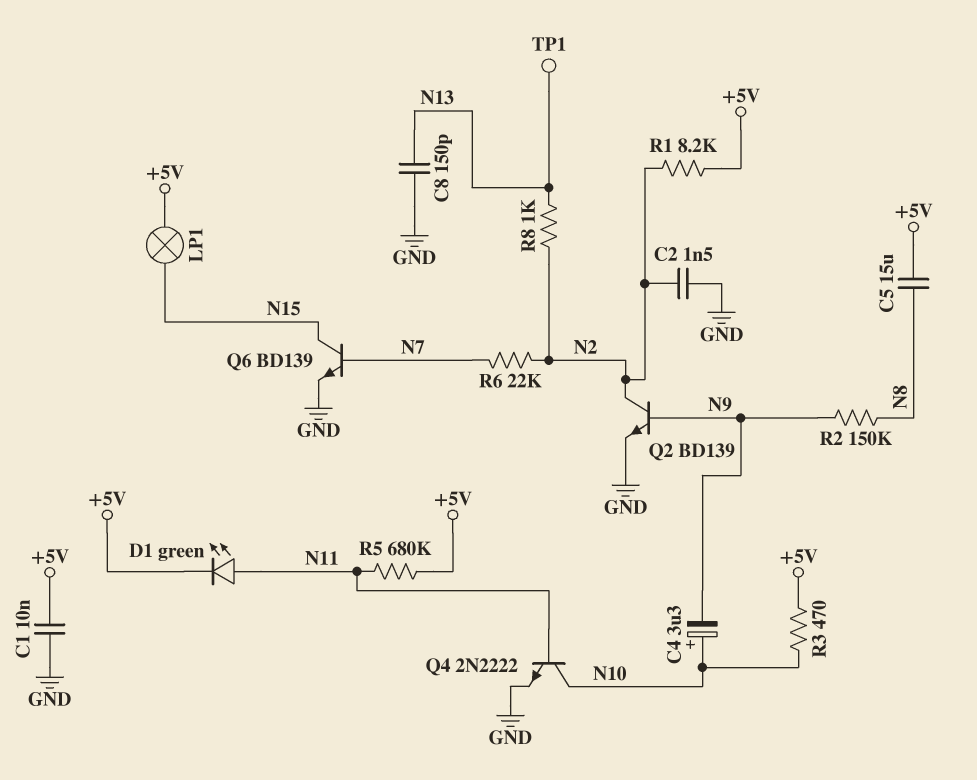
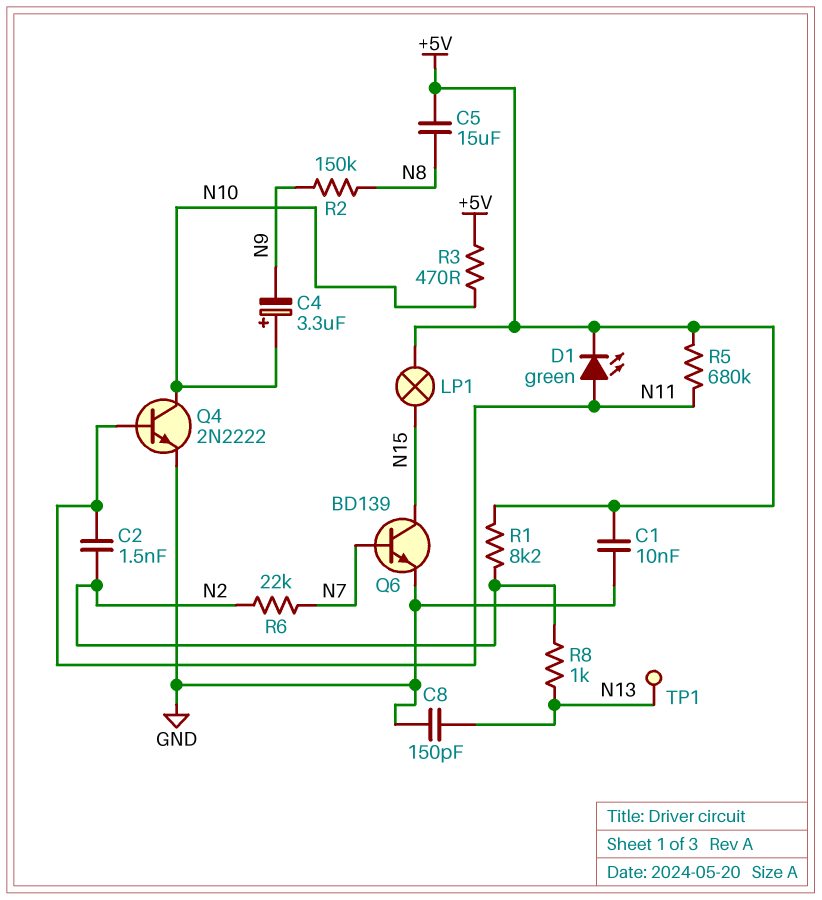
C2: 1.5nF (GND, N2) -> 1.5nF (N2, N11)
Q2: NPN BD139 (B N9, C N2, E GND) -> none

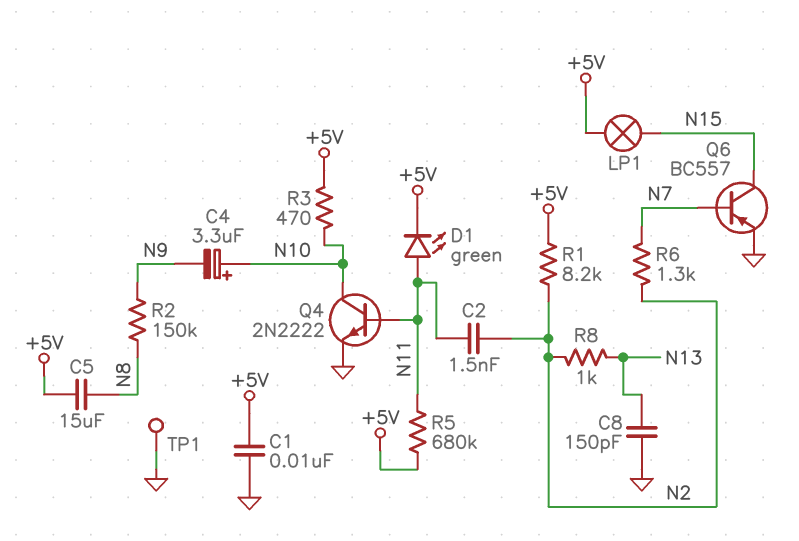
Q6: NPN BD139 (B N7, C N15, E GND) -> PNP BC557 (B N7, C N15, E GND)
R6: 22k (N2, N7) -> 1.3k (N2, N7)
TP1: test point (N13) -> test point (GND)

